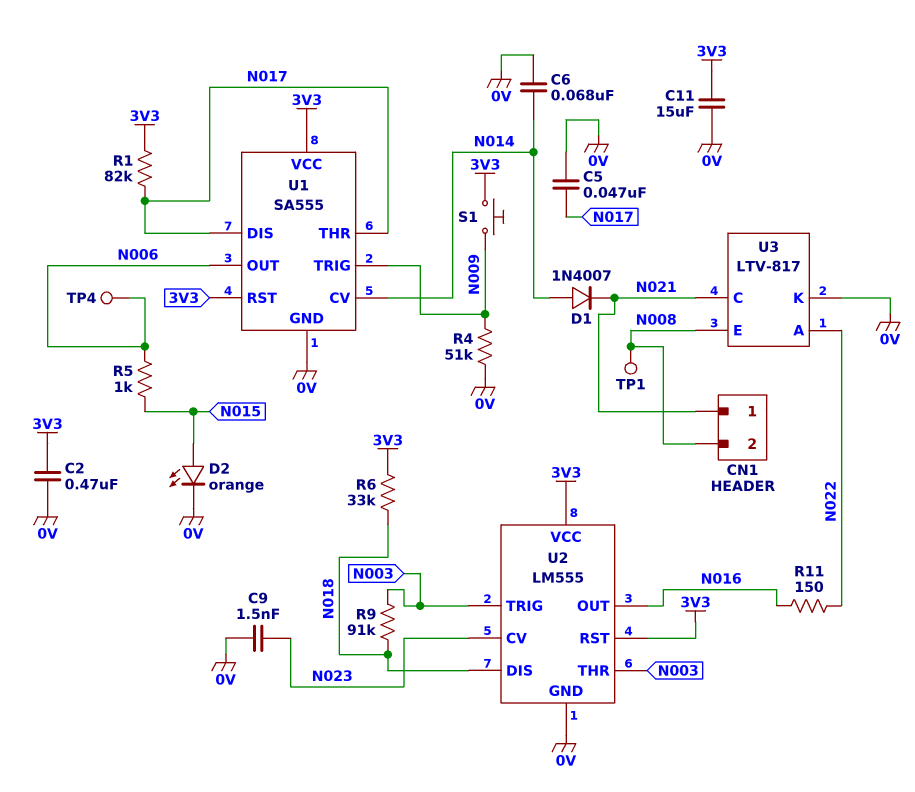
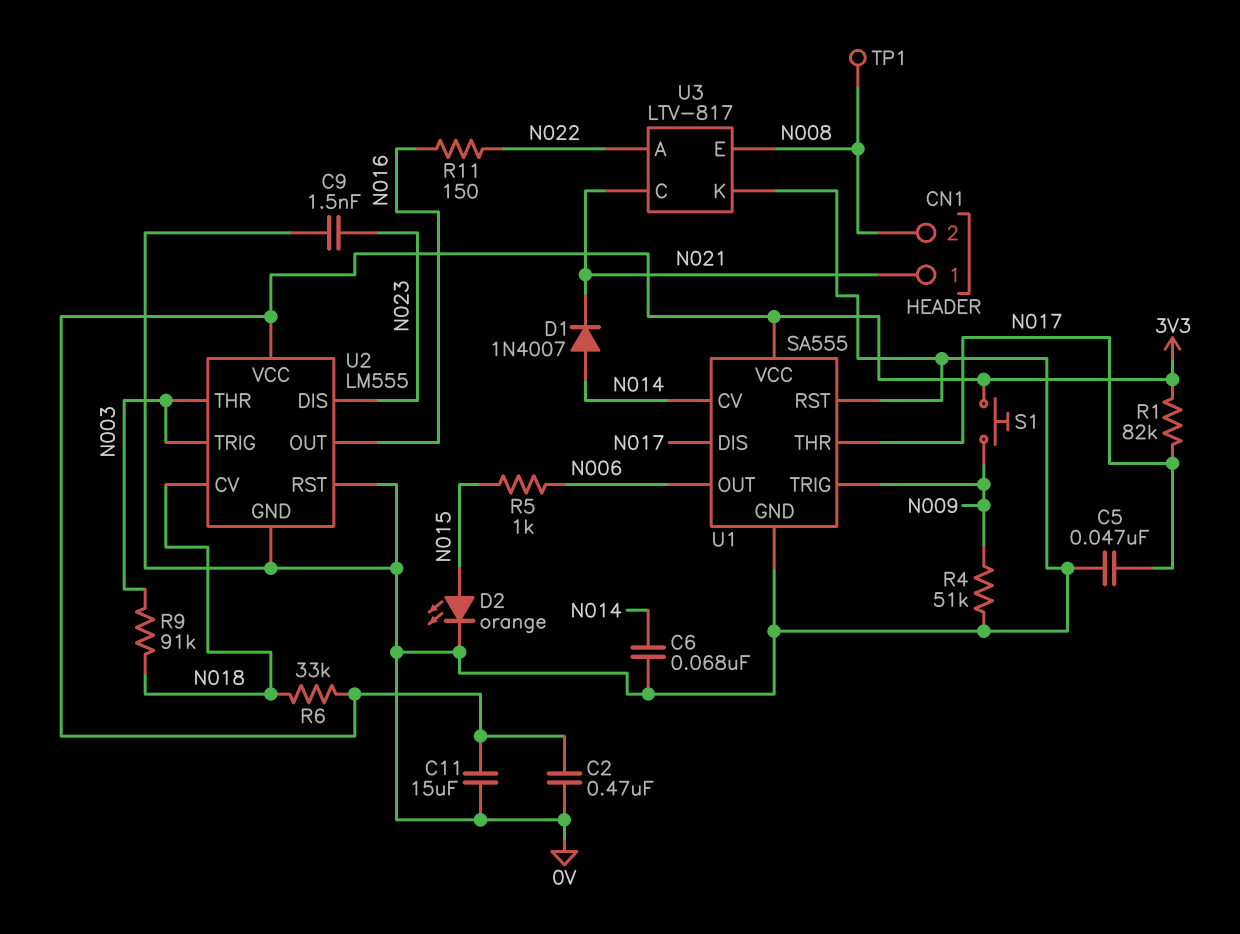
TP4: test point (N006) -> none
U1 pin RST: 3V3 -> 0V
U2 pin CV: N023 -> N018
U2 pin DIS: N018 -> N023
U2 pin RST: 3V3 -> 0V

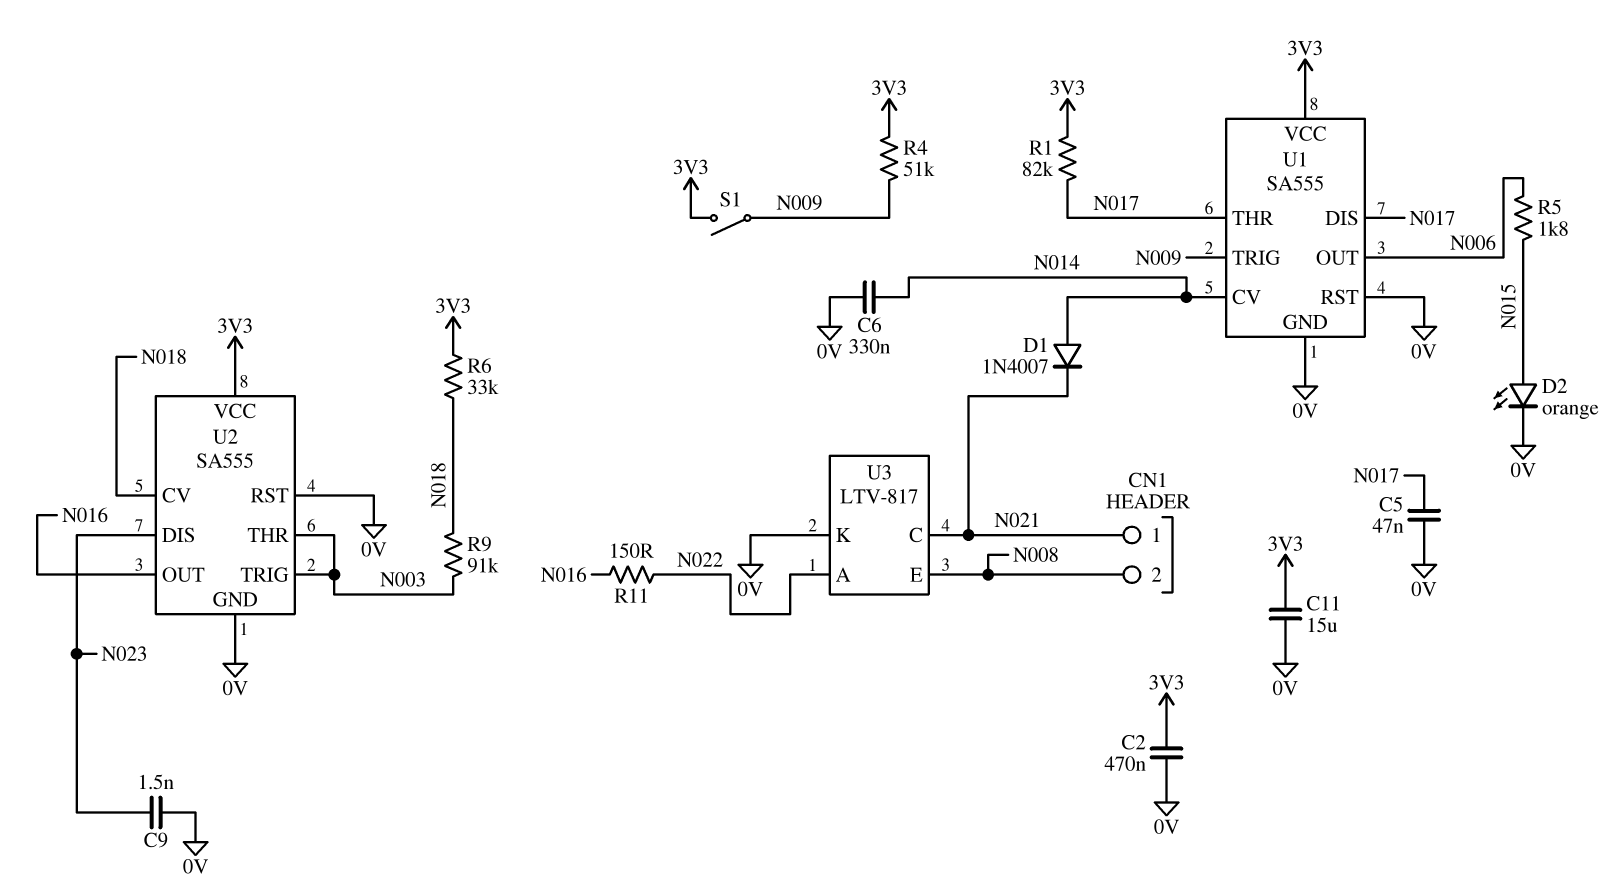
C6: 68nF (0V, N014) -> 330nF (0V, N014)
R4: 51k (0V, N009) -> 51k (3V3, N009)
R5: 1k (N006, N015) -> 1.8k (N006, N015)
S1: button (3V3, N009) -> switch (3V3, N009)
TP1: test point (N008) -> none
U2: LM555 -> SA555

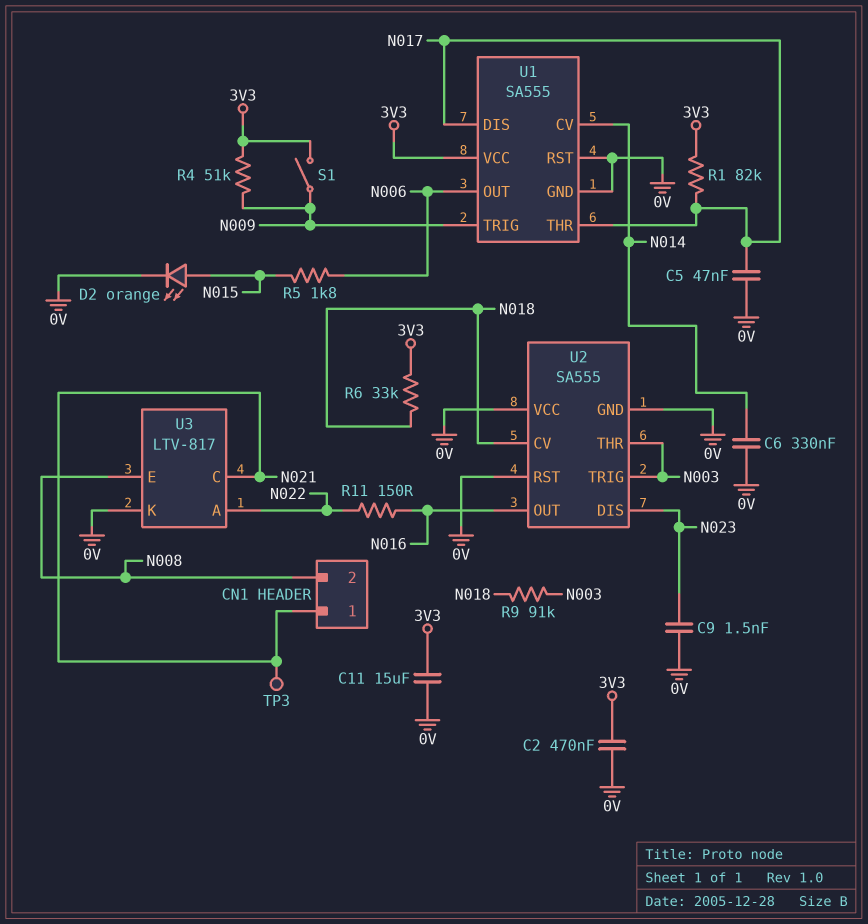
D1: diode 1N4007 (A N014, K N021) -> none
TP3: none -> test point (N021)
U2 pin VCC: 3V3 -> 0V

